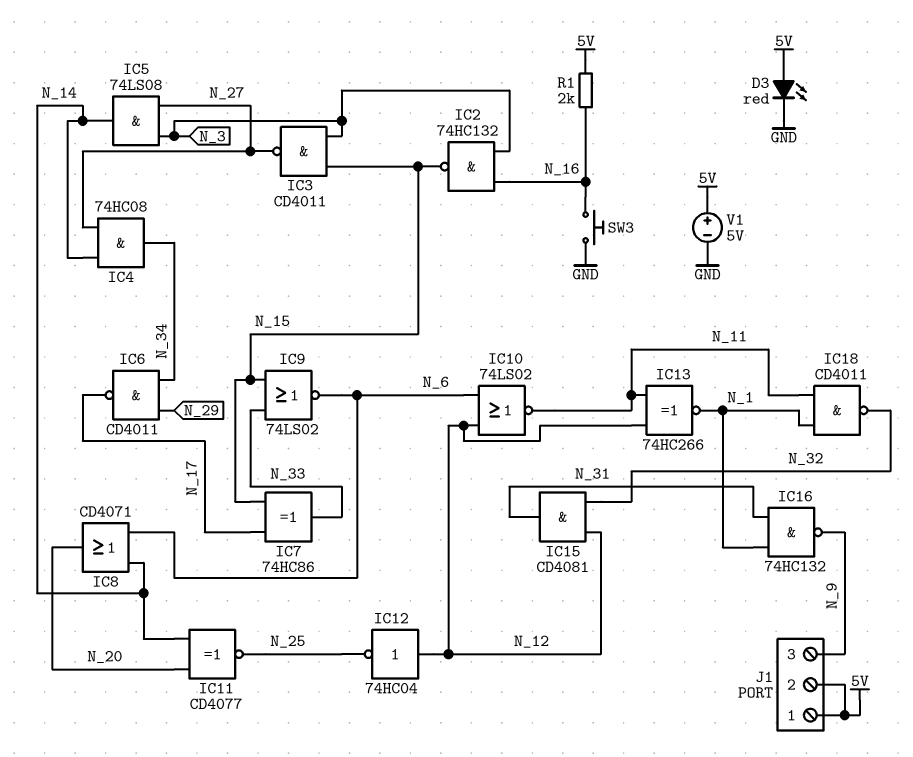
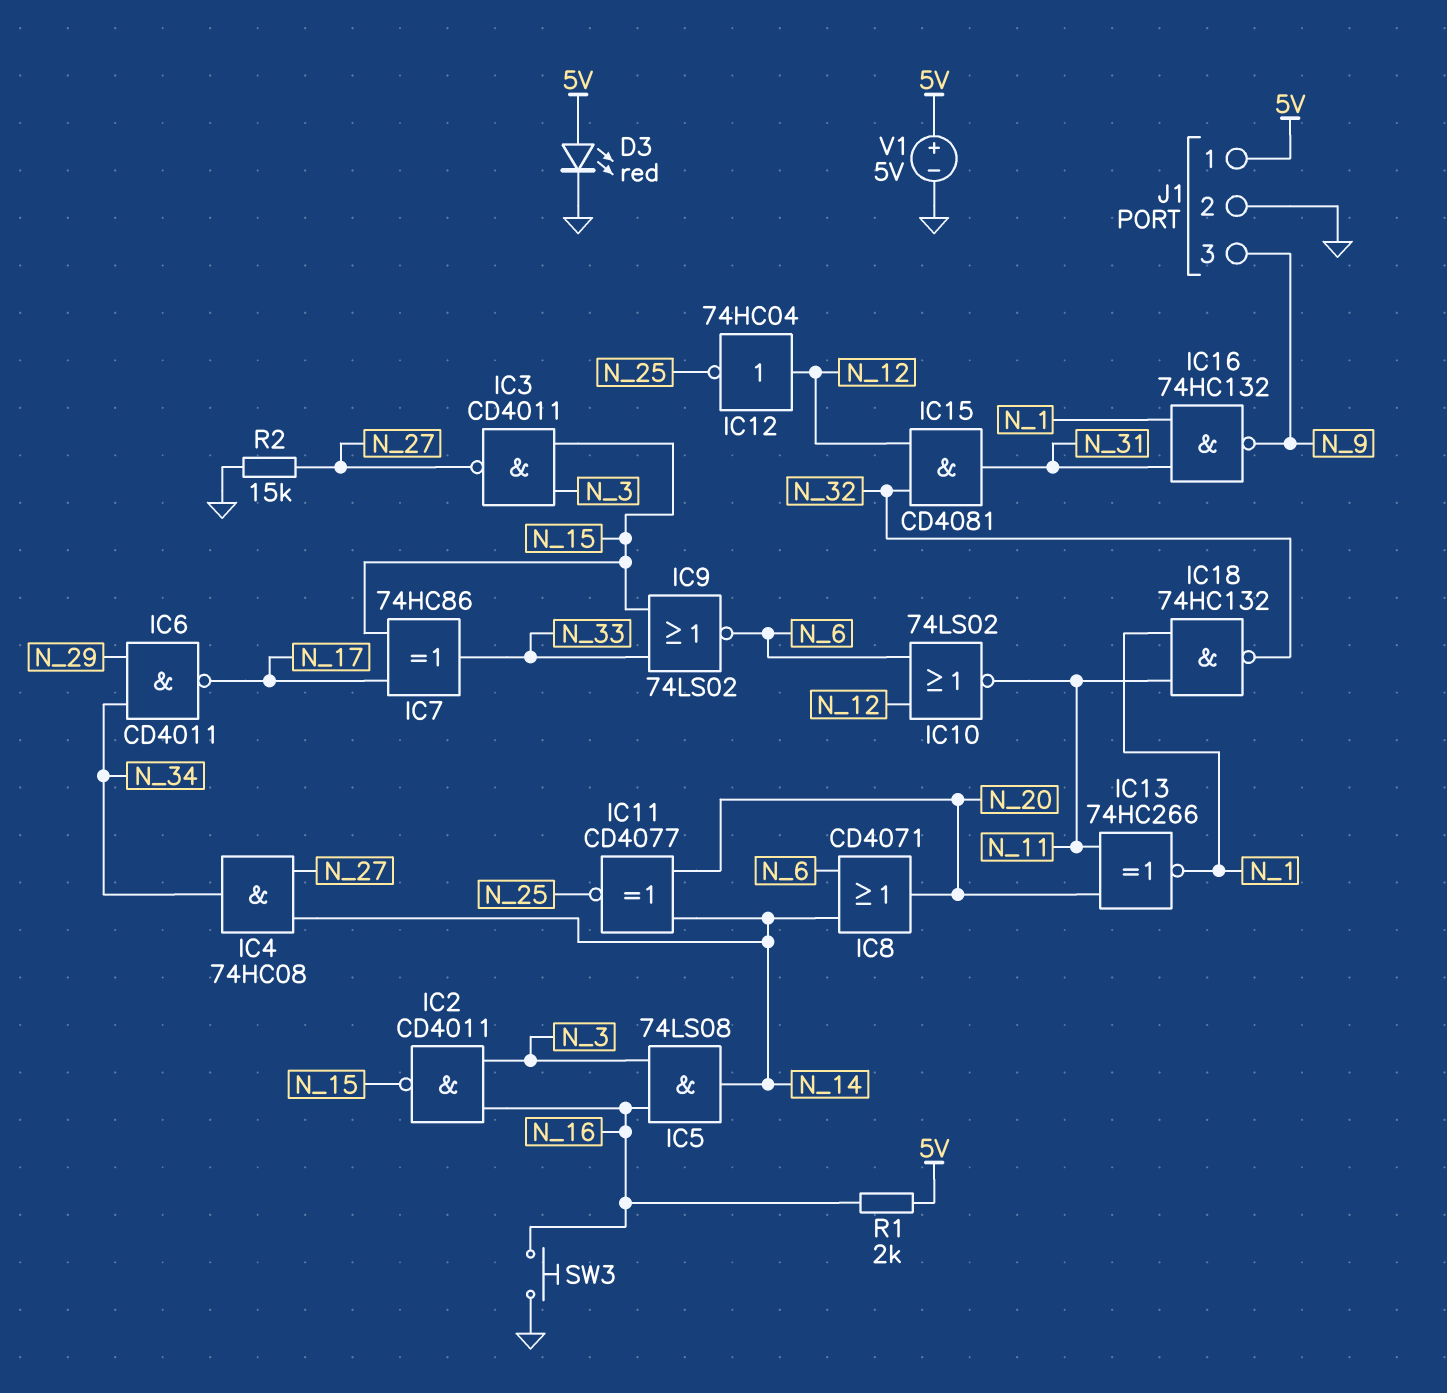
IC2: NAND 74HC132 (in N_3, in N_16, out N_15) -> NAND CD4011 (in N_3, in N_16, out N_15)
IC5: AND 74LS08 (in N_3, in N_27, out N_14) -> AND 74LS08 (in N_3, in N_16, out N_14)
IC13: XNOR 74HC266 (in N_11, in N_12, out N_1) -> XNOR 74HC266 (in N_11, in N_20, out N_1)
IC18: NAND CD4011 (in N_1, in N_11, out N_32) -> NAND 74HC132 (in N_1, in N_11, out N_32)
J1 pin 2: 5V -> GND
R2: none -> 15k (GND, N_27)

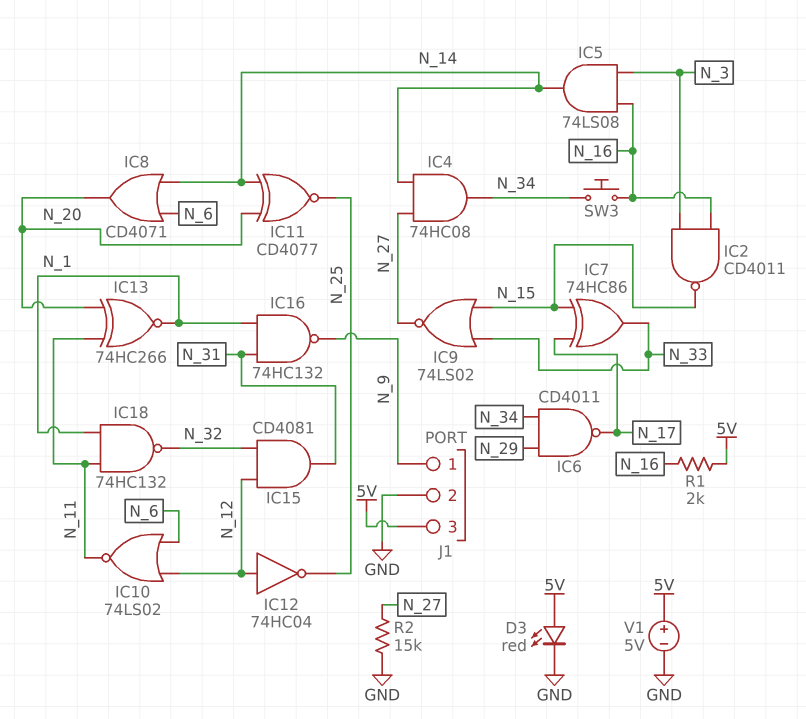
IC3: NAND CD4011 (in N_3, in N_15, out N_27) -> none
IC9: NOR 74LS02 (in N_15, in N_33, out N_6) -> NOR 74LS02 (in N_15, in N_33, out N_27)
J1 pin 1: 5V -> N_9
J1 pin 3: N_9 -> 5V
SW3: button (GND, N_16) -> button (N_16, N_34)

